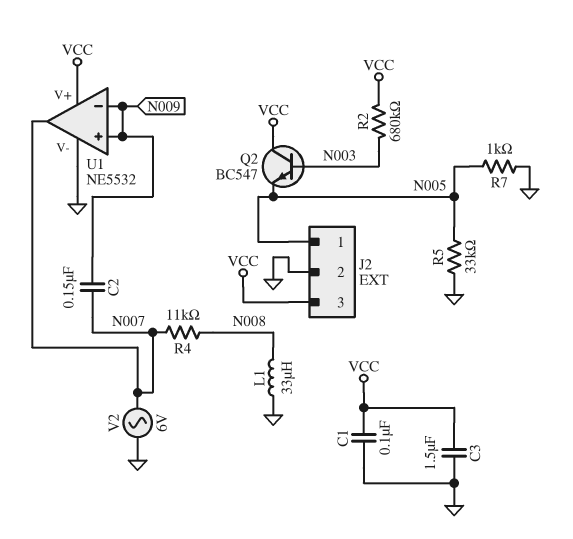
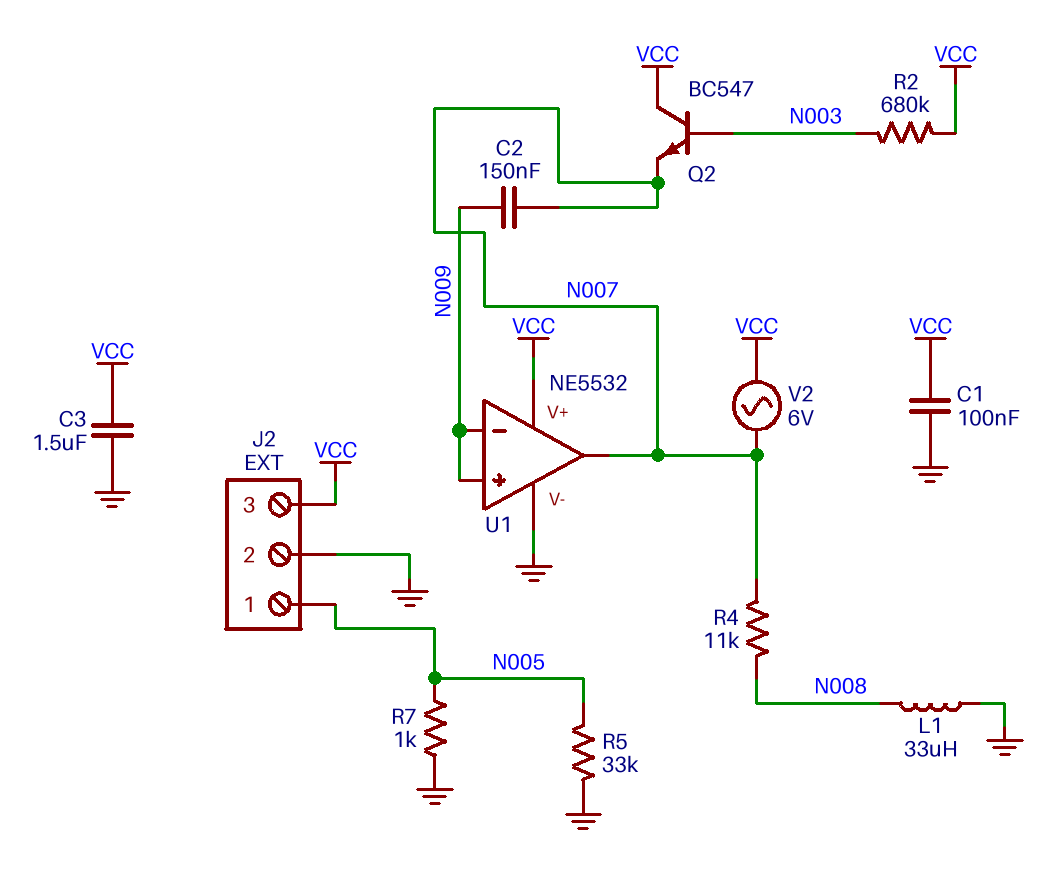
Q2: NPN BC547 (B N003, C VCC, E N005) -> NPN BC547 (B N003, C VCC, E N007)
V2: AC 6V (GND, N007) -> AC 6V (N007, VCC)

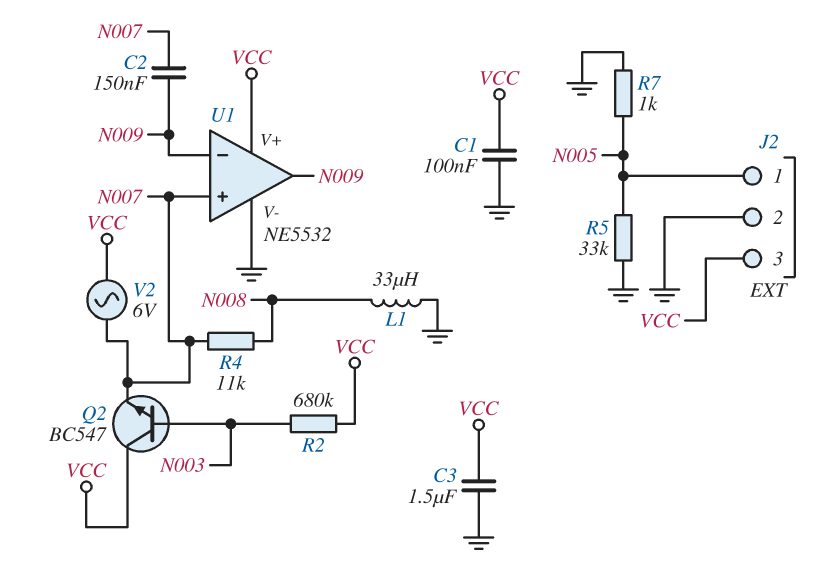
U1 pin in+: N009 -> N007
U1 pin out: N007 -> N009

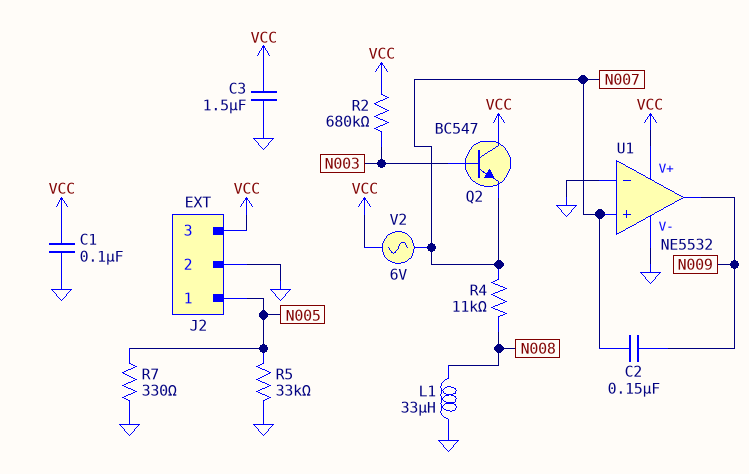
R7: 1k (GND, N005) -> 330 (GND, N005)
U1 pin in-: N009 -> GND

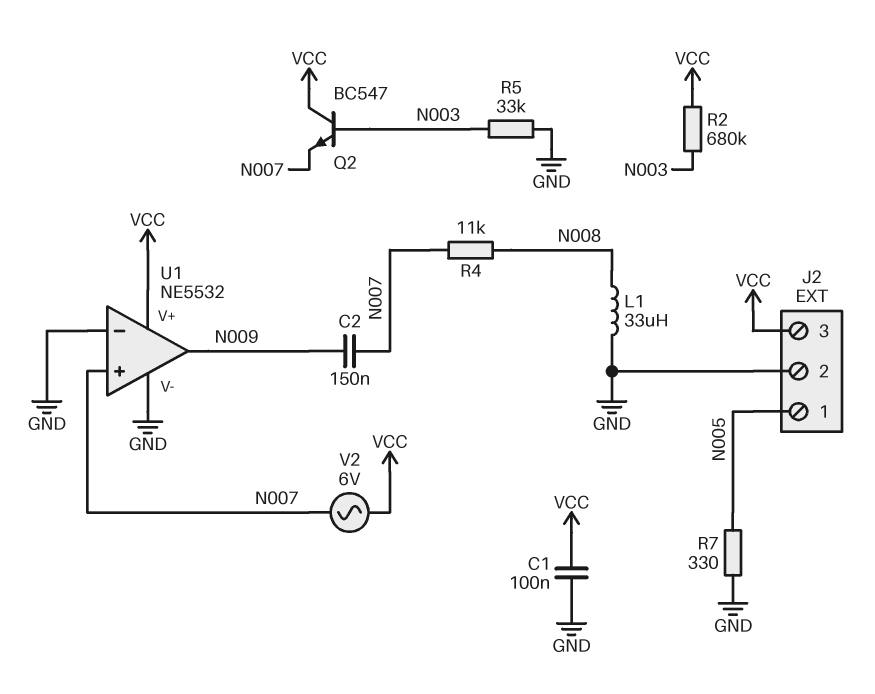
C3: 1.5uF (GND, VCC) -> none
R5: 33k (GND, N005) -> 33k (GND, N003)

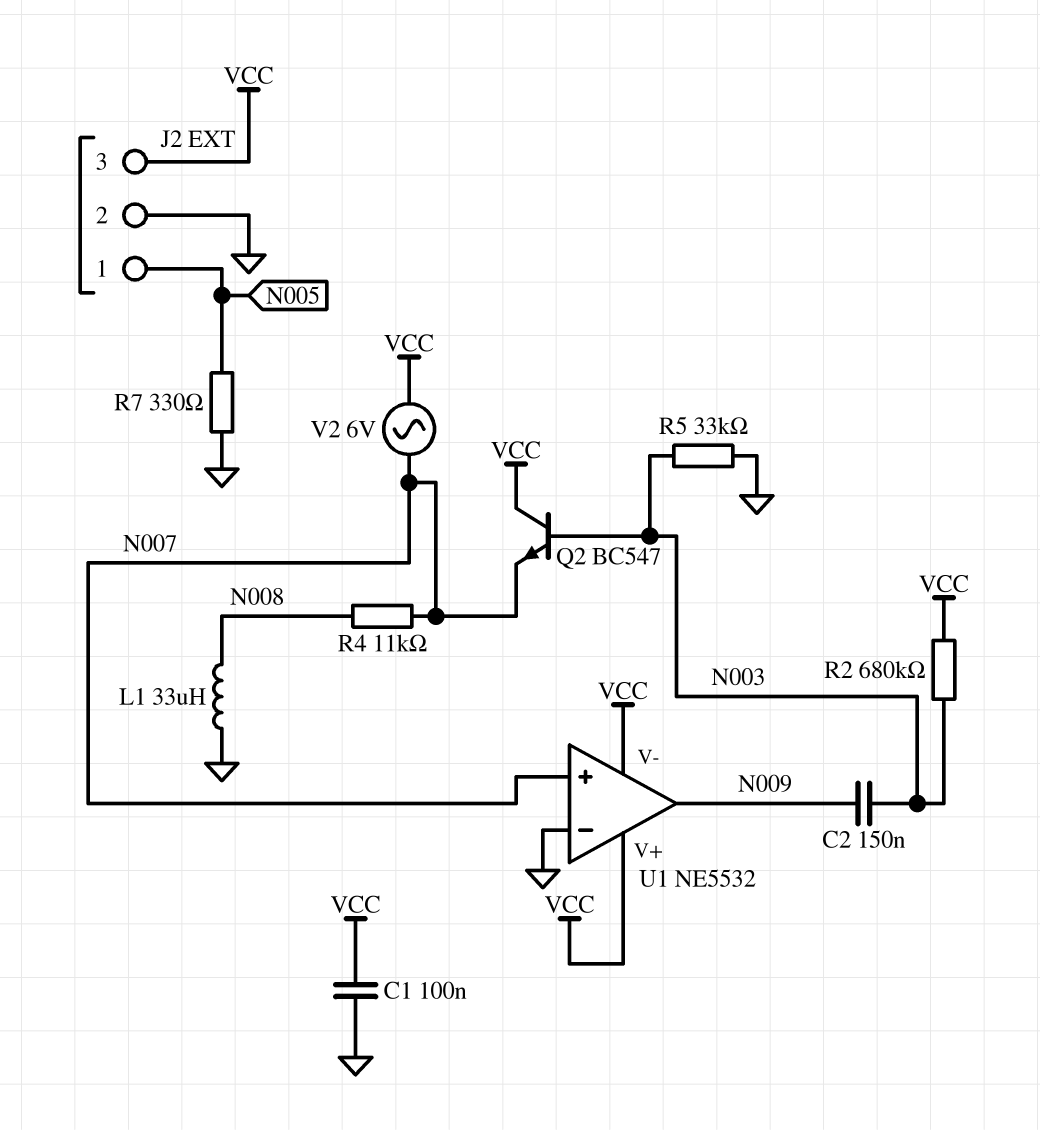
C2: 150nF (N007, N009) -> 150nF (N003, N009)
U1 pin V-: GND -> VCC

